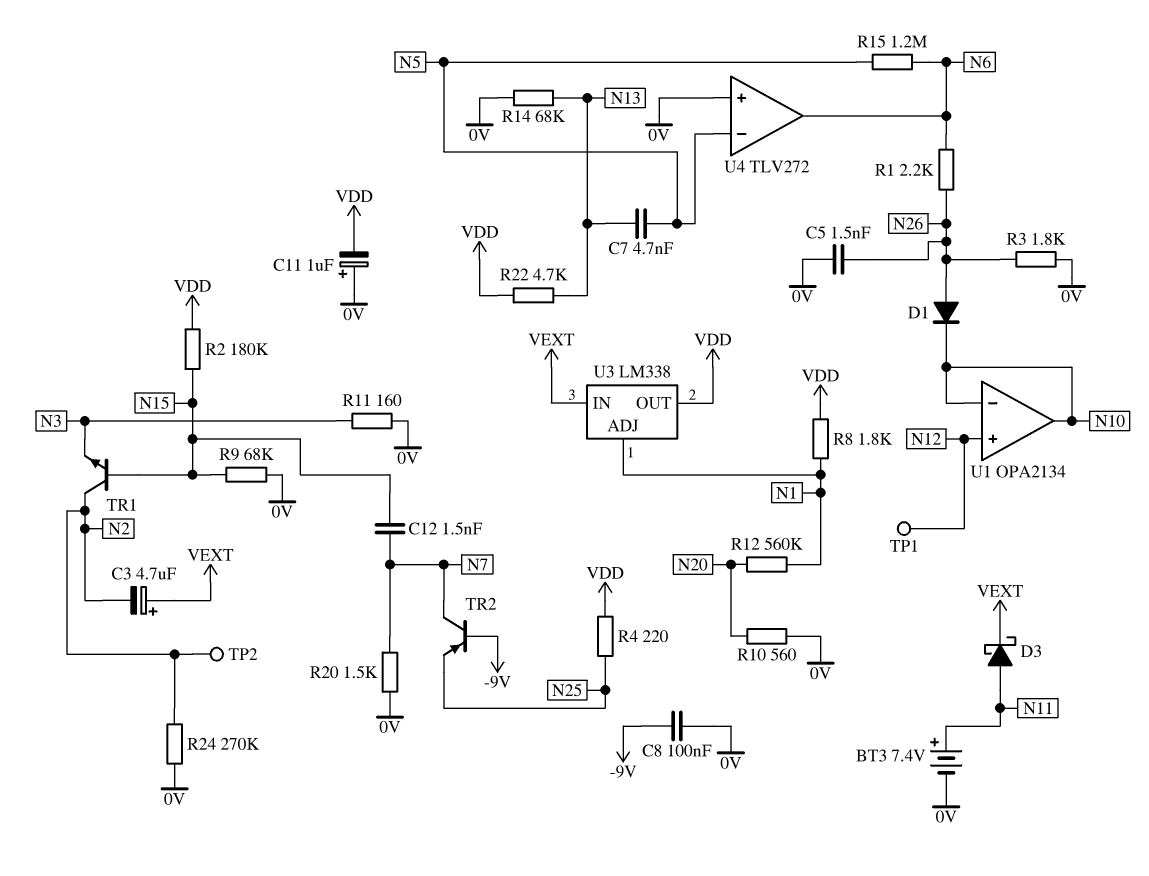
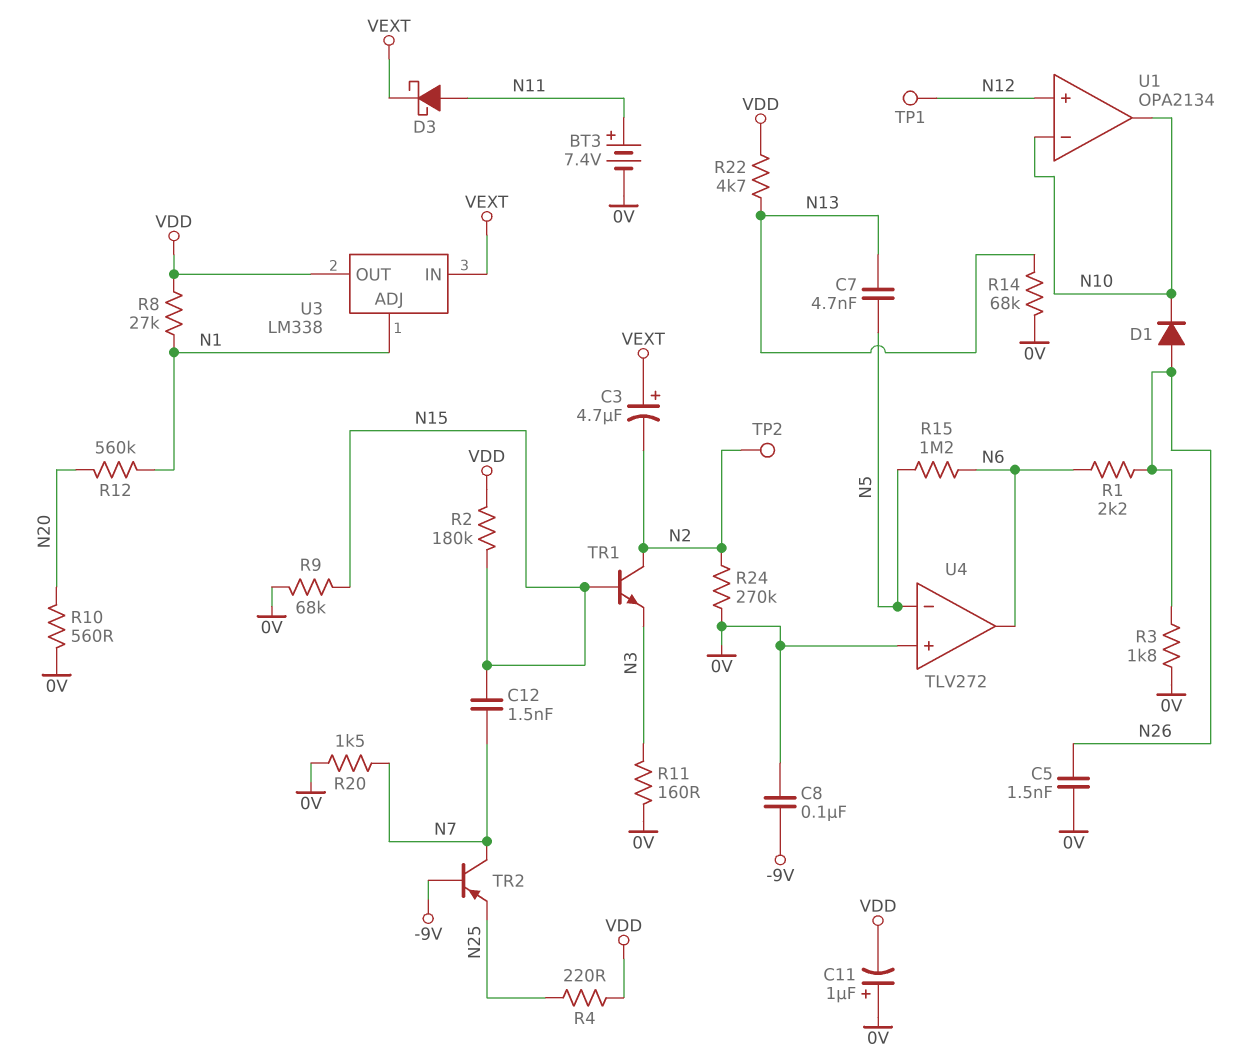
R8: 1.8k (N1, VDD) -> 27k (N1, VDD)

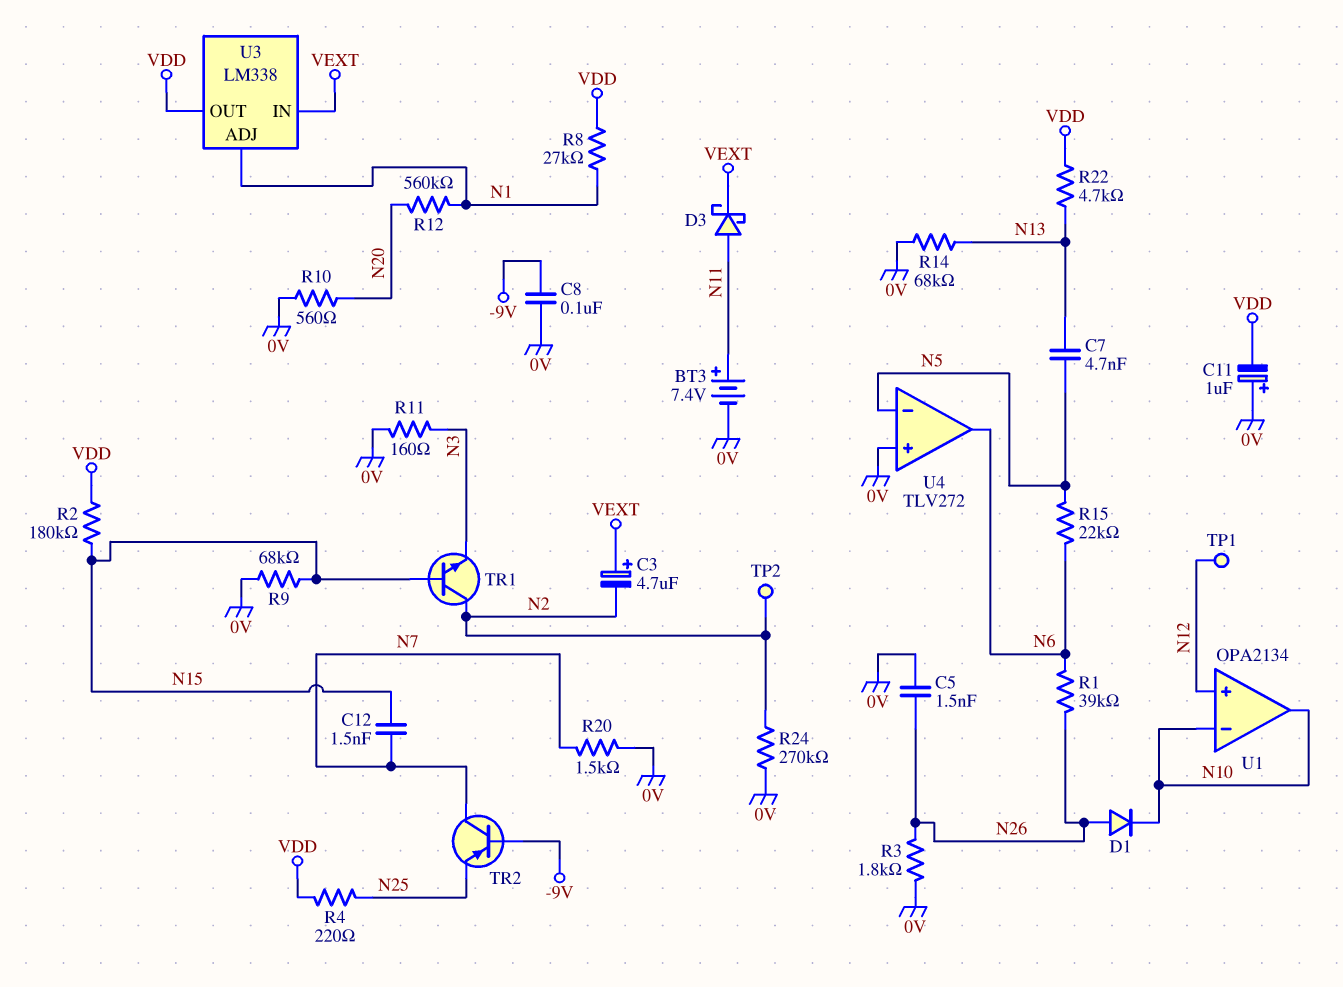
R1: 2.2k (N6, N26) -> 39k (N6, N26)
R15: 1.2M (N5, N6) -> 22k (N5, N6)

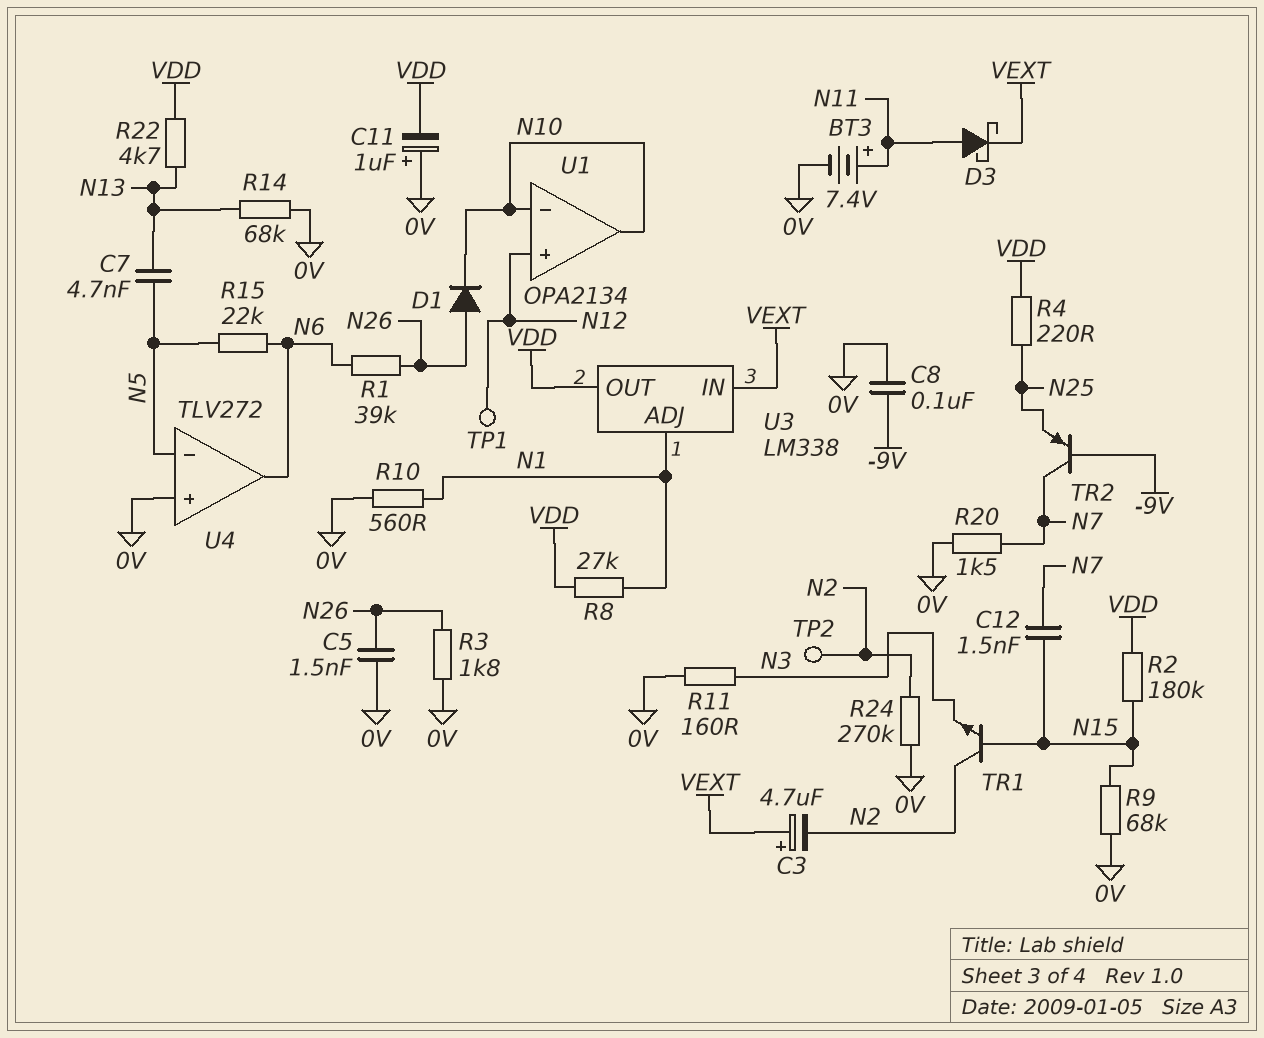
R10: 560 (0V, N20) -> 560 (0V, N1)
R12: 560k (N1, N20) -> none

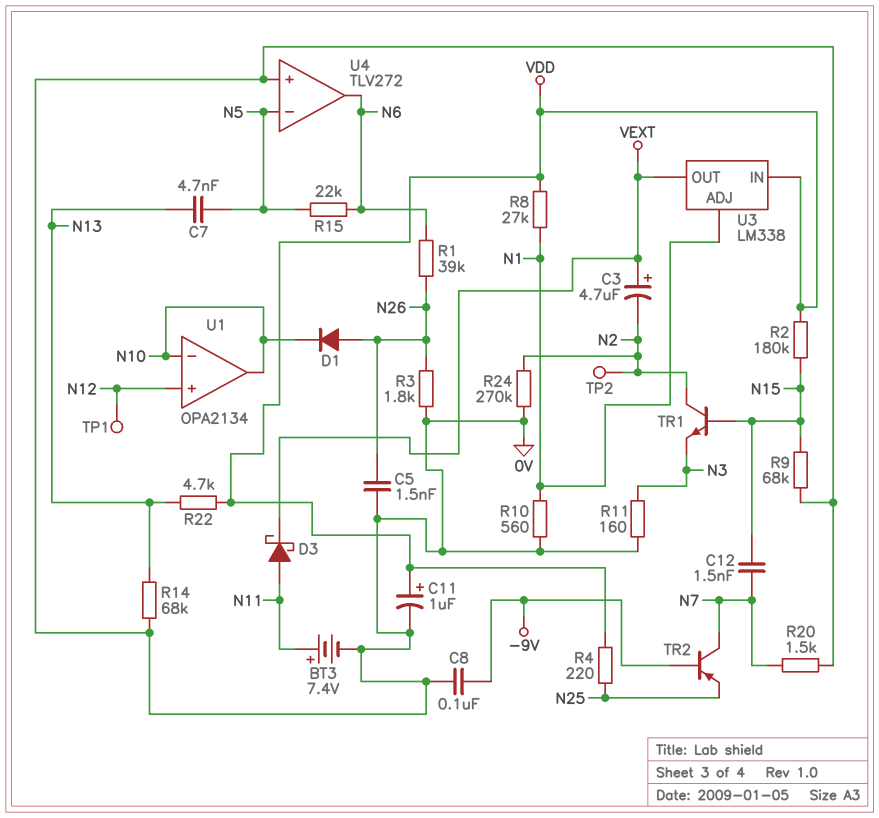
C11: 1uF (plus 0V, minus VDD) -> 1uF (plus VDD, minus 0V)
U3 pin IN: VEXT -> VDD
U3 pin OUT: VDD -> VEXT

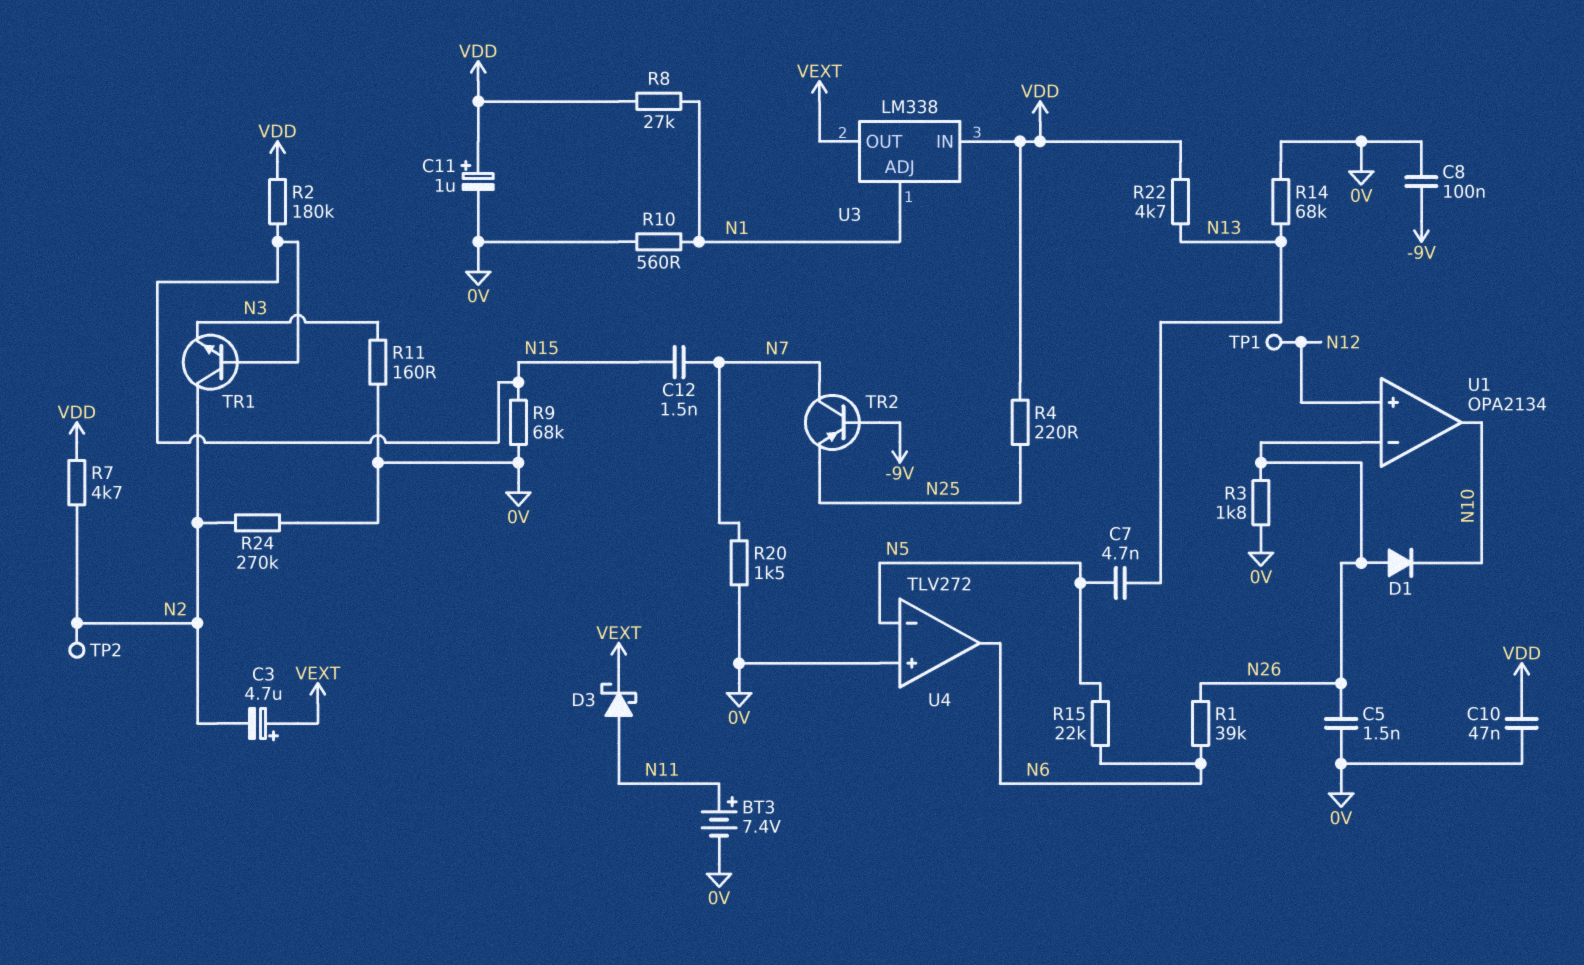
C10: none -> 47nF (0V, VDD)
R7: none -> 4.7k (N2, VDD)
U1 pin in-: N10 -> N26

